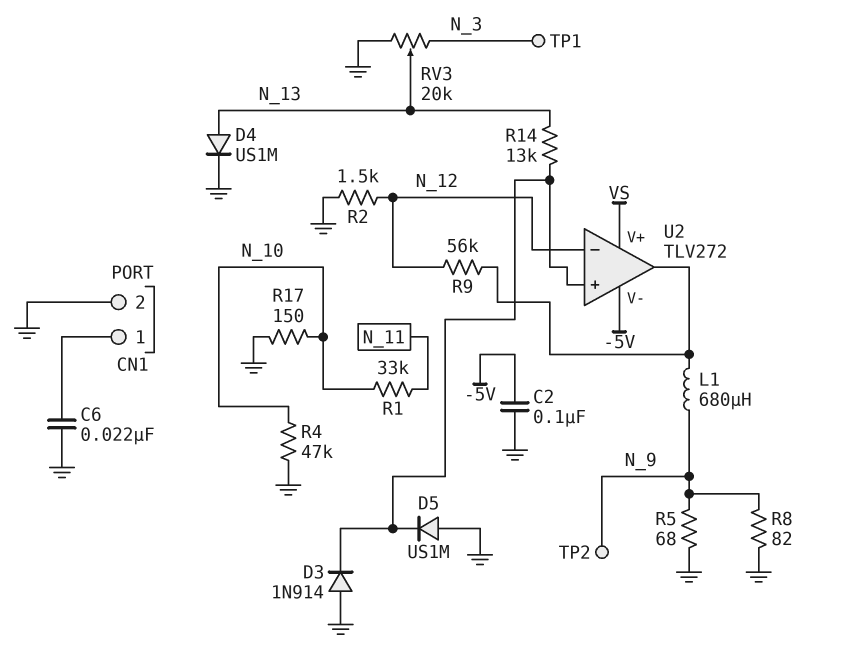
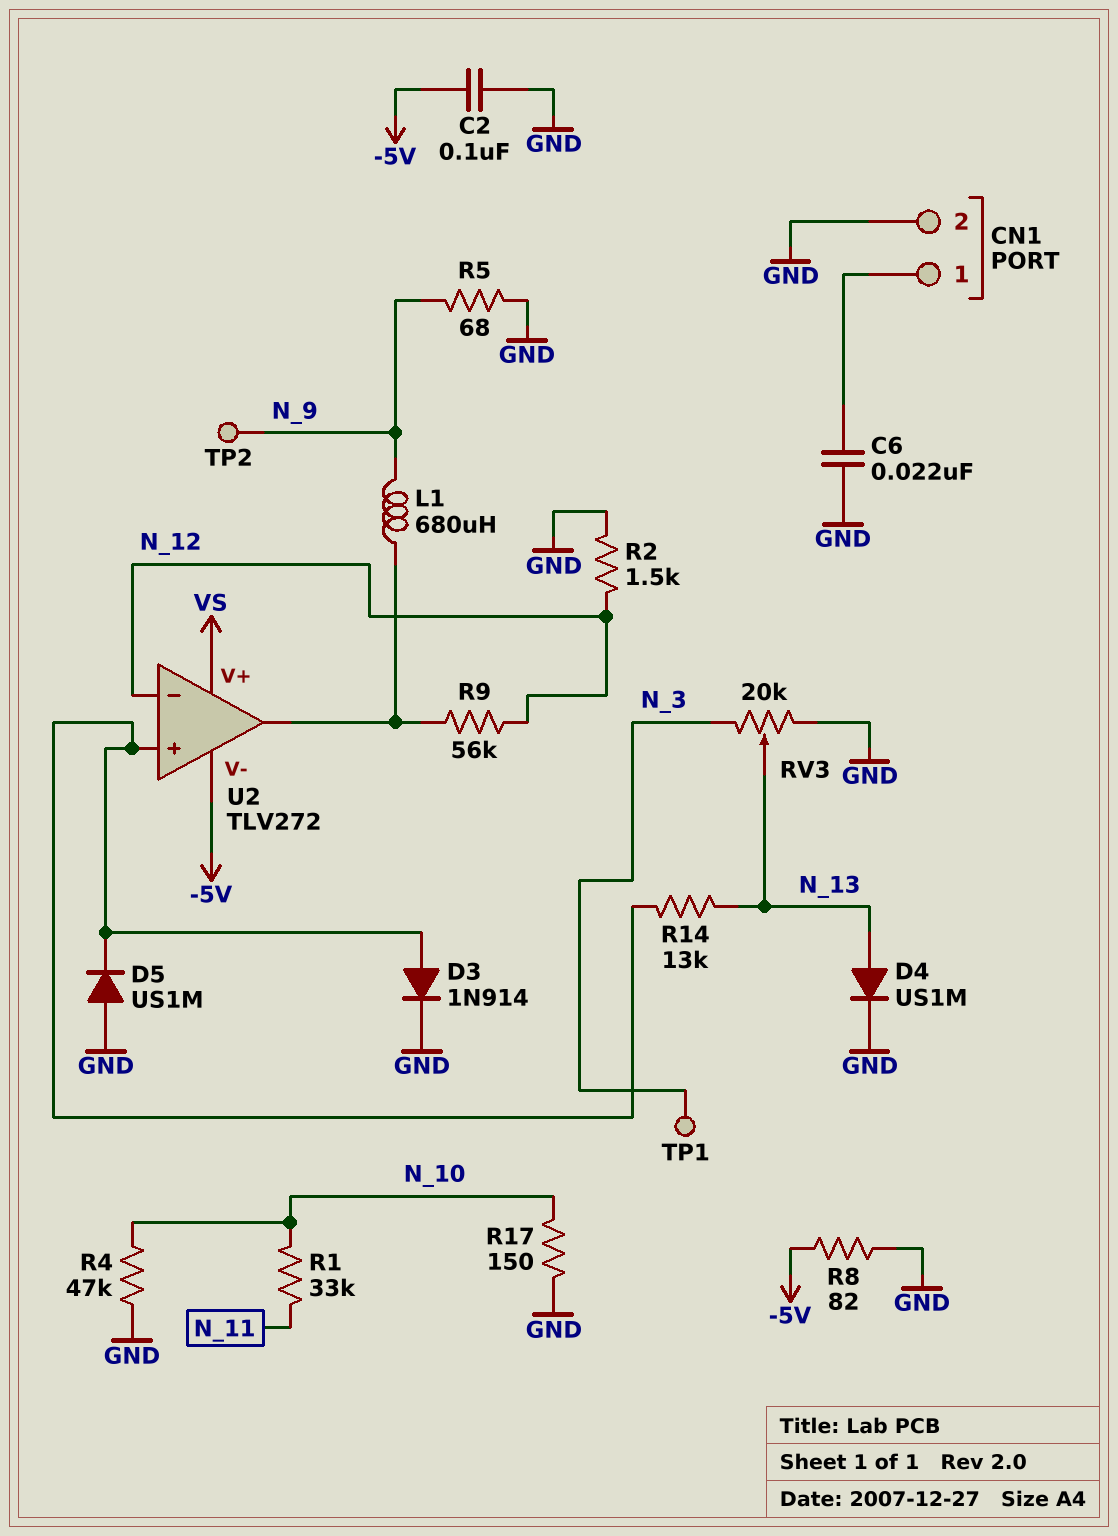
D3: diode 1N914 (A GND, K U2/in+) -> diode 1N914 (A U2/in+, K GND)
R8: 82 (GND, N_9) -> 82 (-5V, GND)

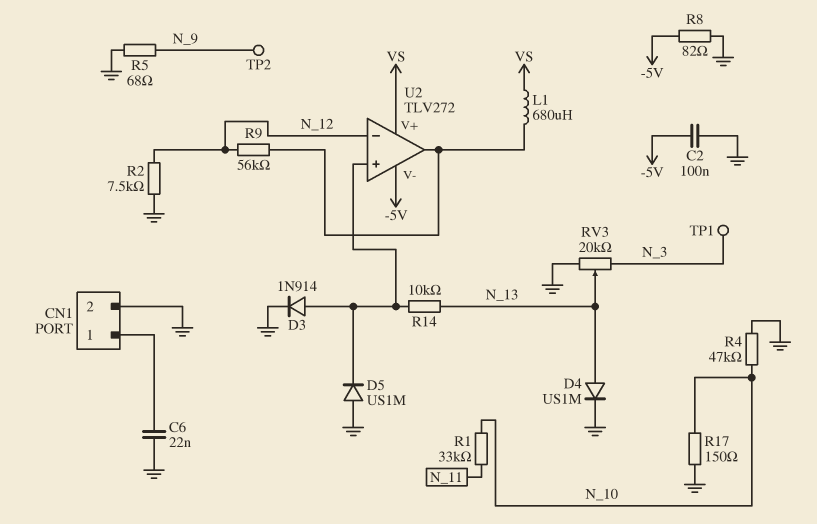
L1: 680uH (N_9, U2/out) -> 680uH (U2/out, VS)
R2: 1.5k (GND, N_12) -> 7.5k (GND, N_12)
R14: 13k (N_13, U2/in+) -> 10k (N_13, U2/in+)

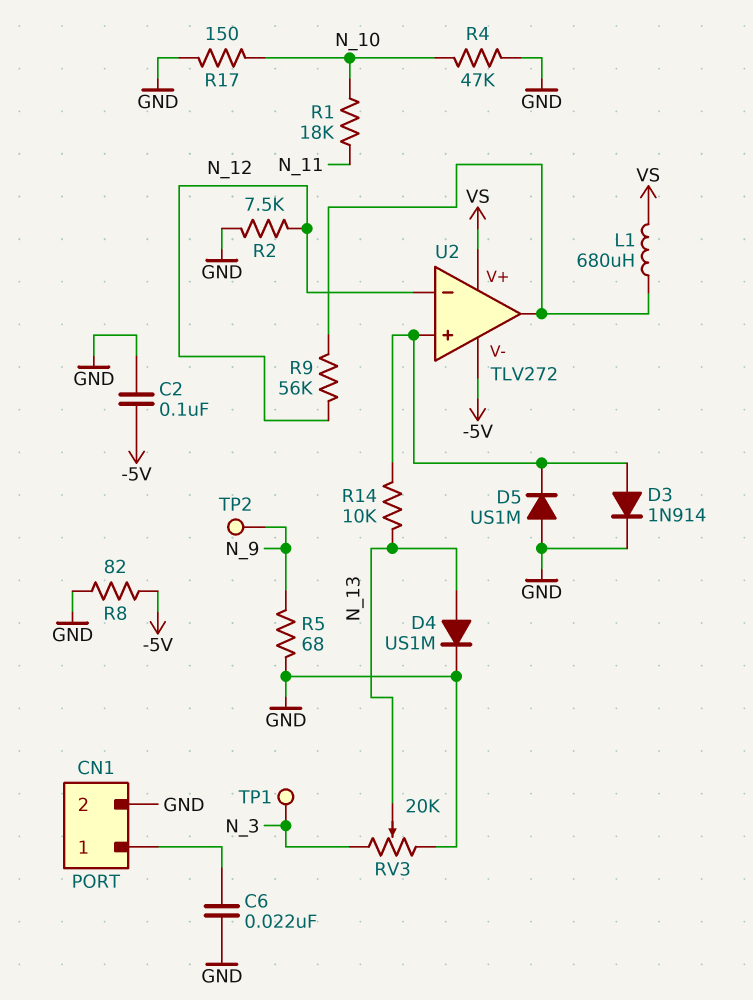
R1: 33k (N_10, N_11) -> 18k (N_10, N_11)

